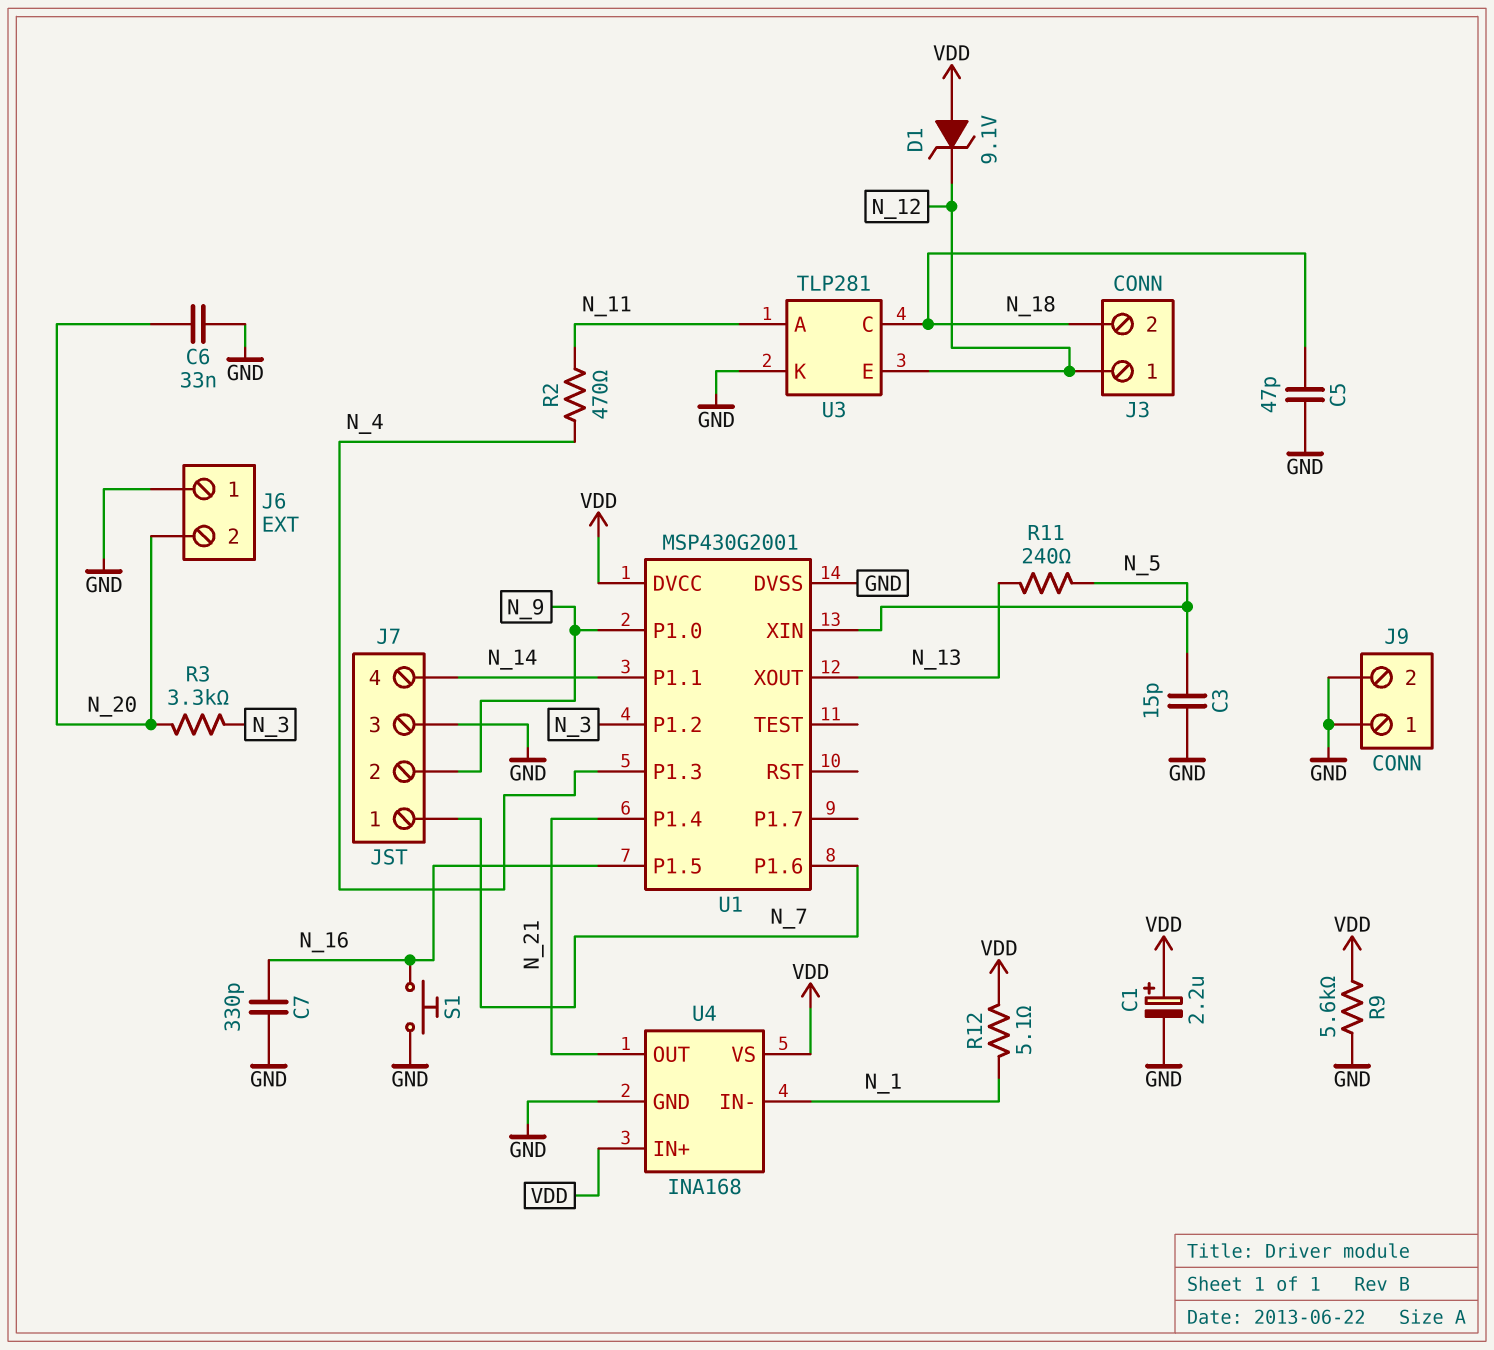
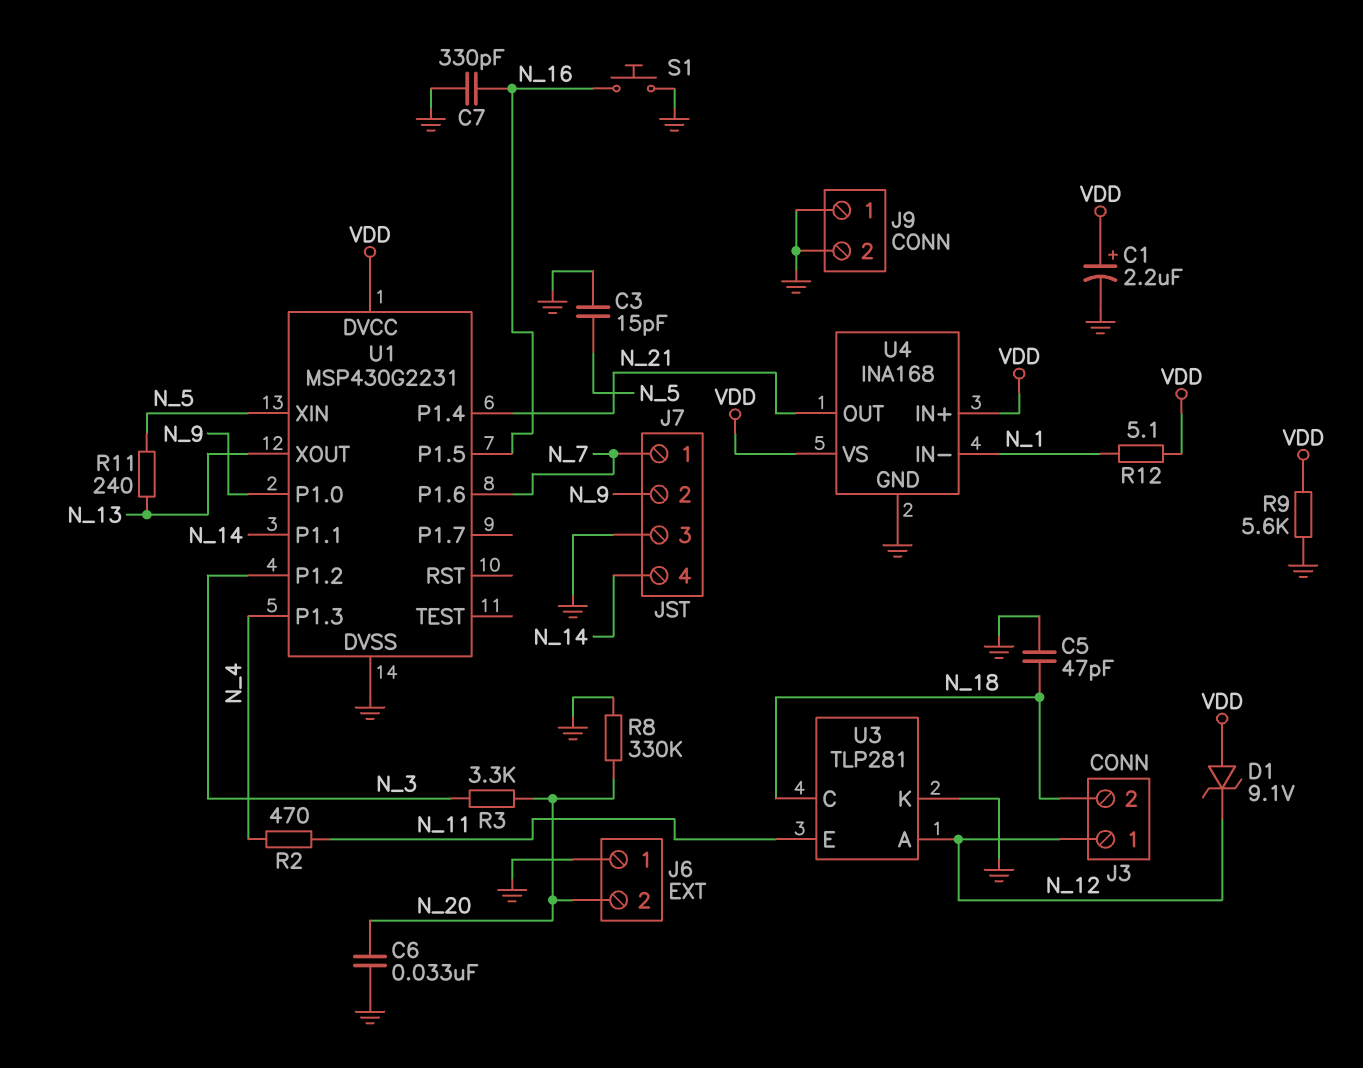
R8: none -> 330k (GND, N_20)
U1: MSP430G2001 -> MSP430G2231
U3 pin A: N_11 -> N_12
U3 pin E: N_12 -> N_11

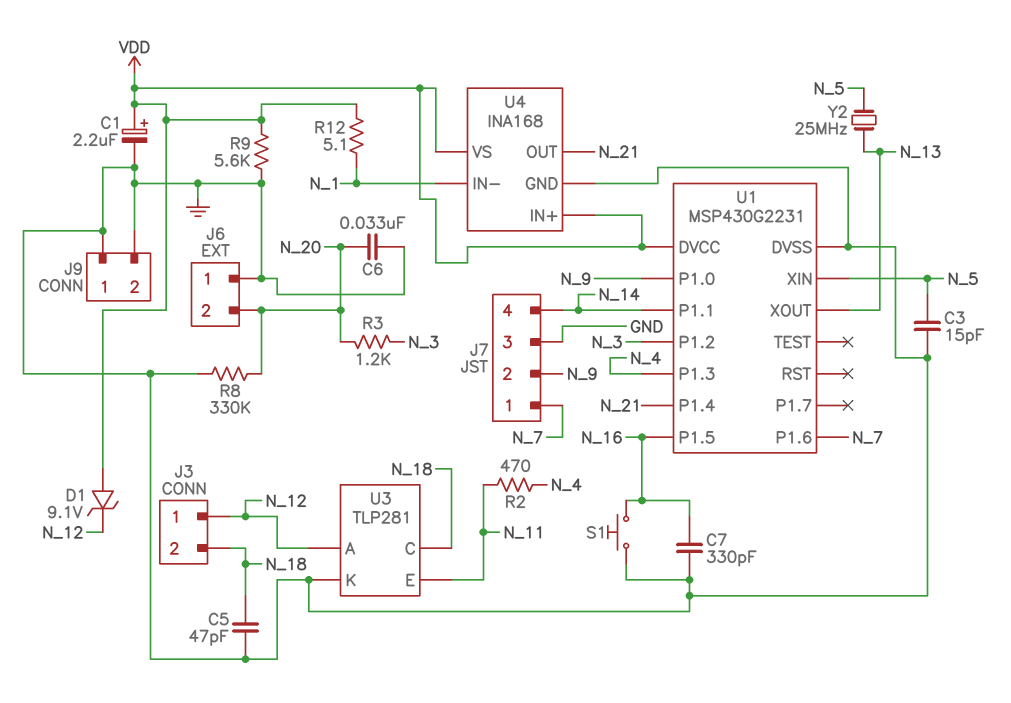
R3: 3.3k (N_3, N_20) -> 1.2k (N_3, N_20)
R11: 240 (N_5, N_13) -> none
Y2: none -> 25MHz (N_5, N_13)

